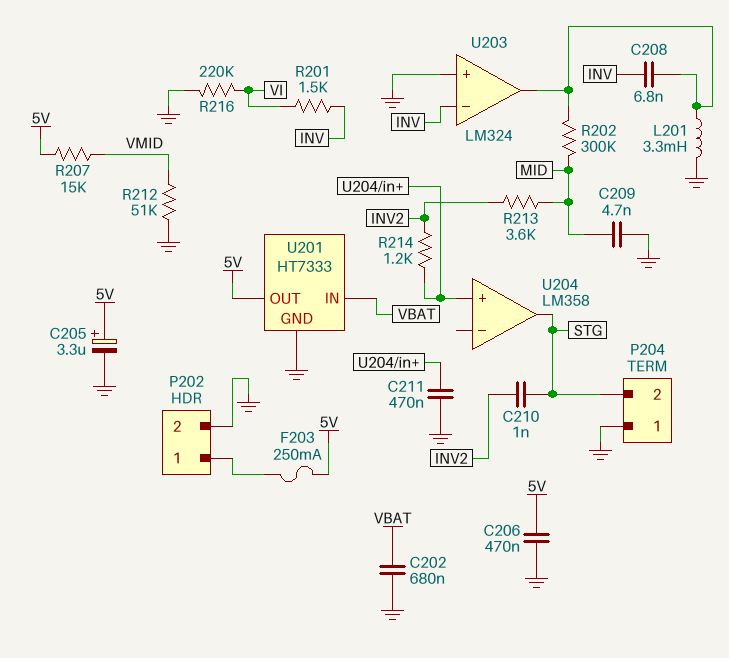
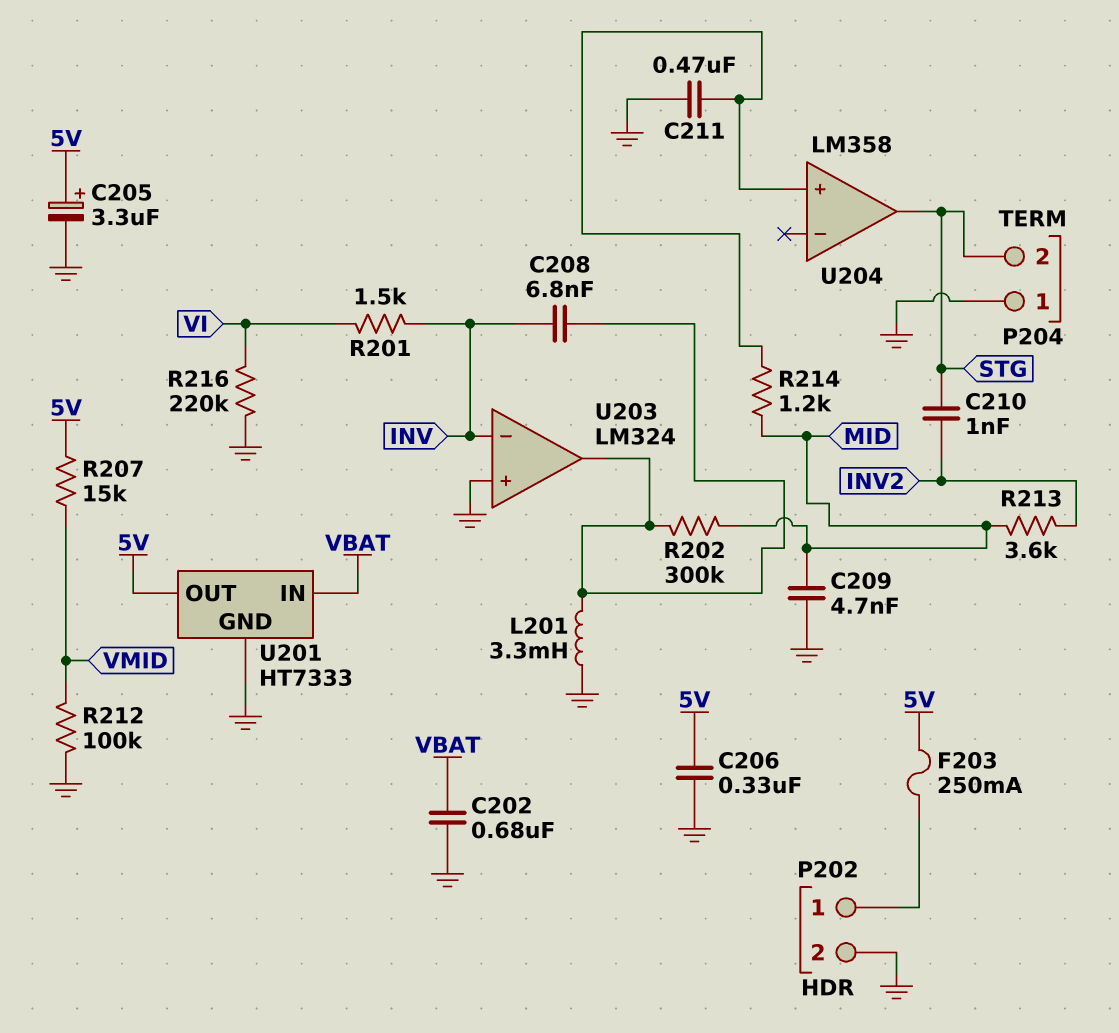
C206: 470nF (5V, GND) -> 330nF (5V, GND)
R212: 51k (GND, VMID) -> 100k (GND, VMID)
R214: 1.2k (INV2, U204/in+) -> 1.2k (MID, U204/in+)

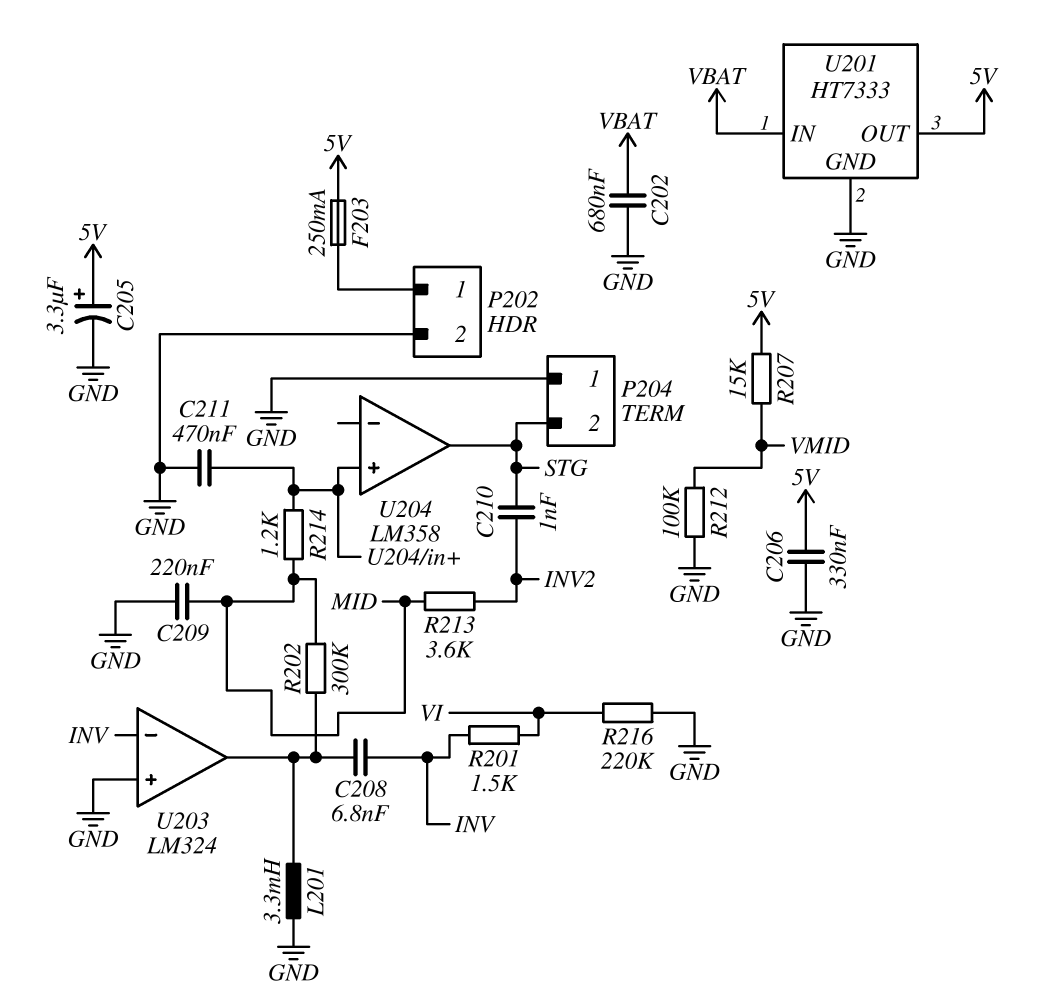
C209: 4.7nF (GND, MID) -> 220nF (GND, MID)

